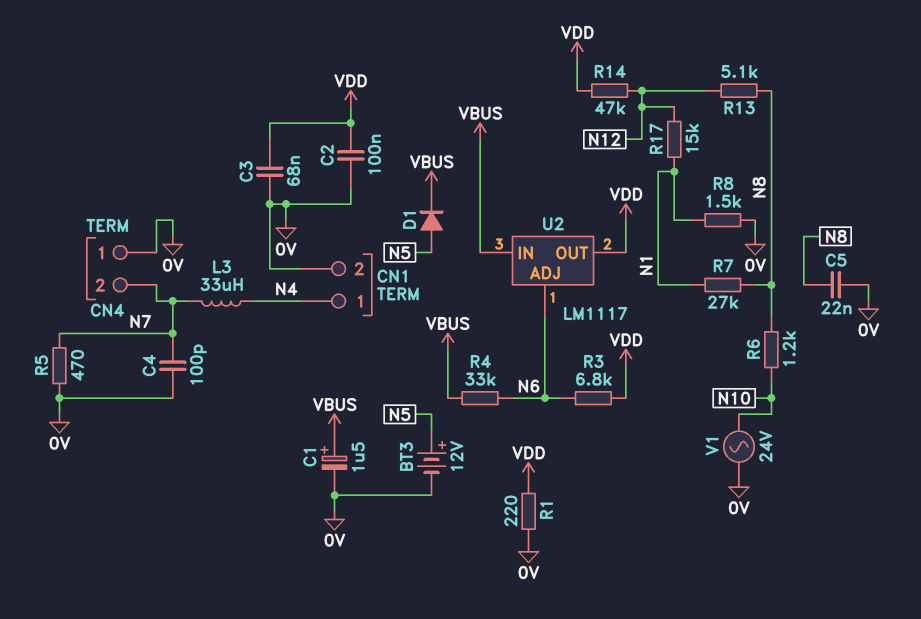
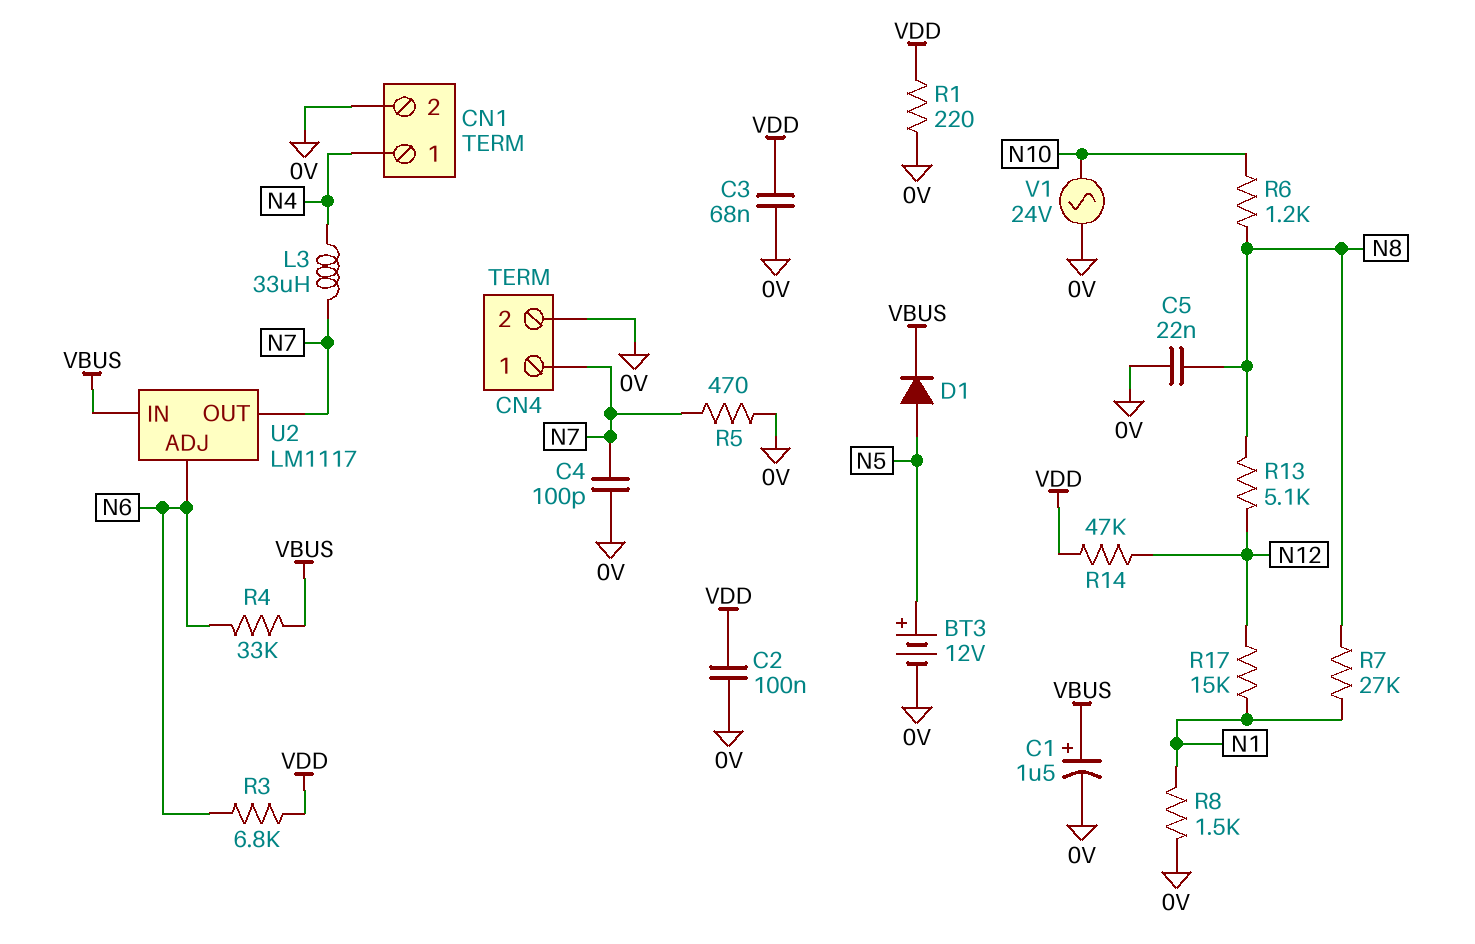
CN4 pin 1: 0V -> N7
CN4 pin 2: N7 -> 0V
U2 pin OUT: VDD -> N7

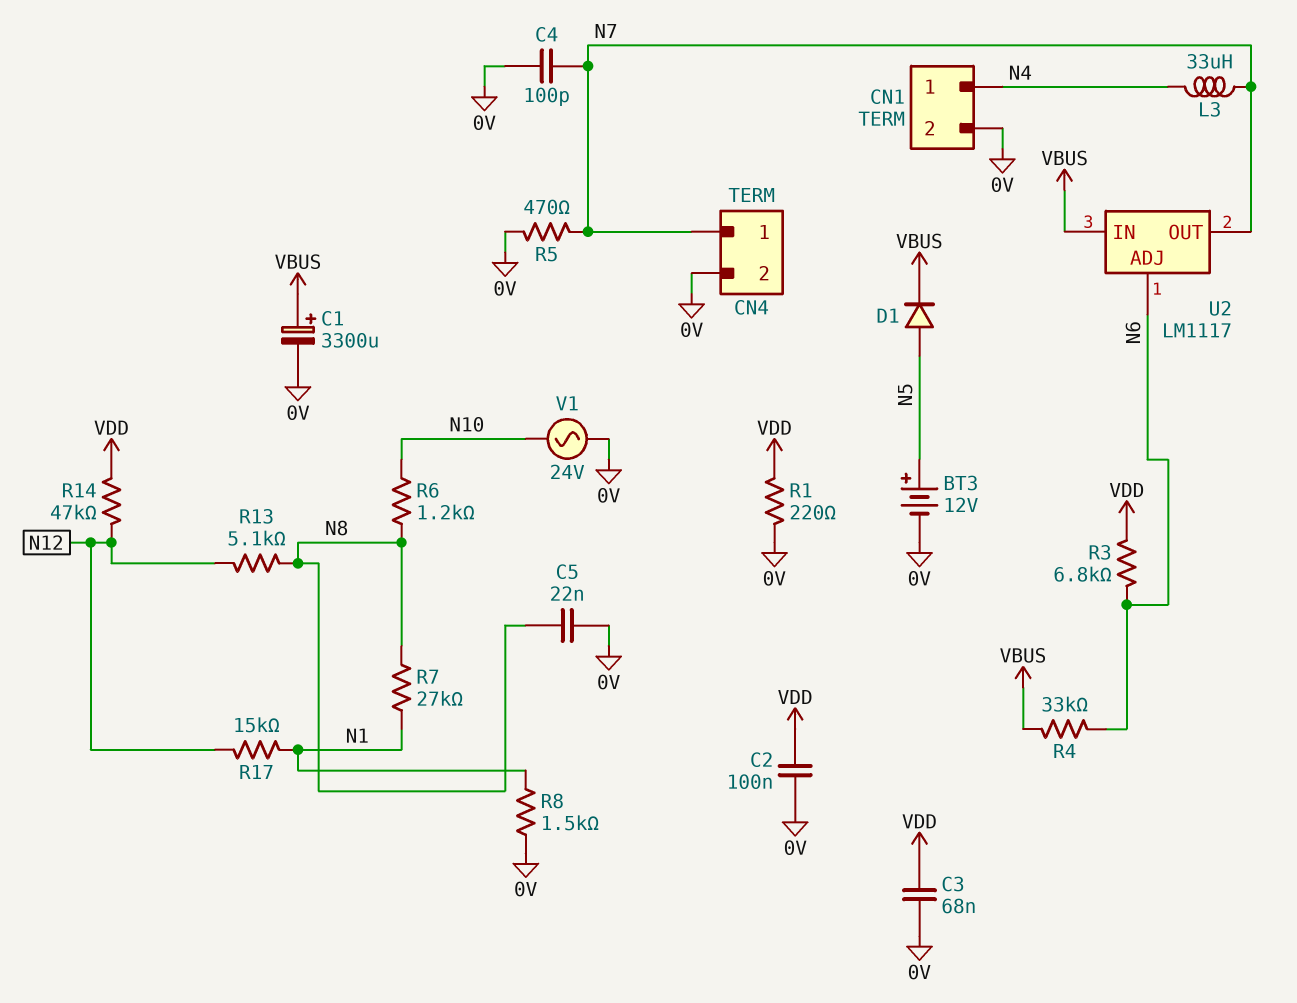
C1: 1.5uF (plus VBUS, minus 0V) -> 3300uF (plus VBUS, minus 0V)

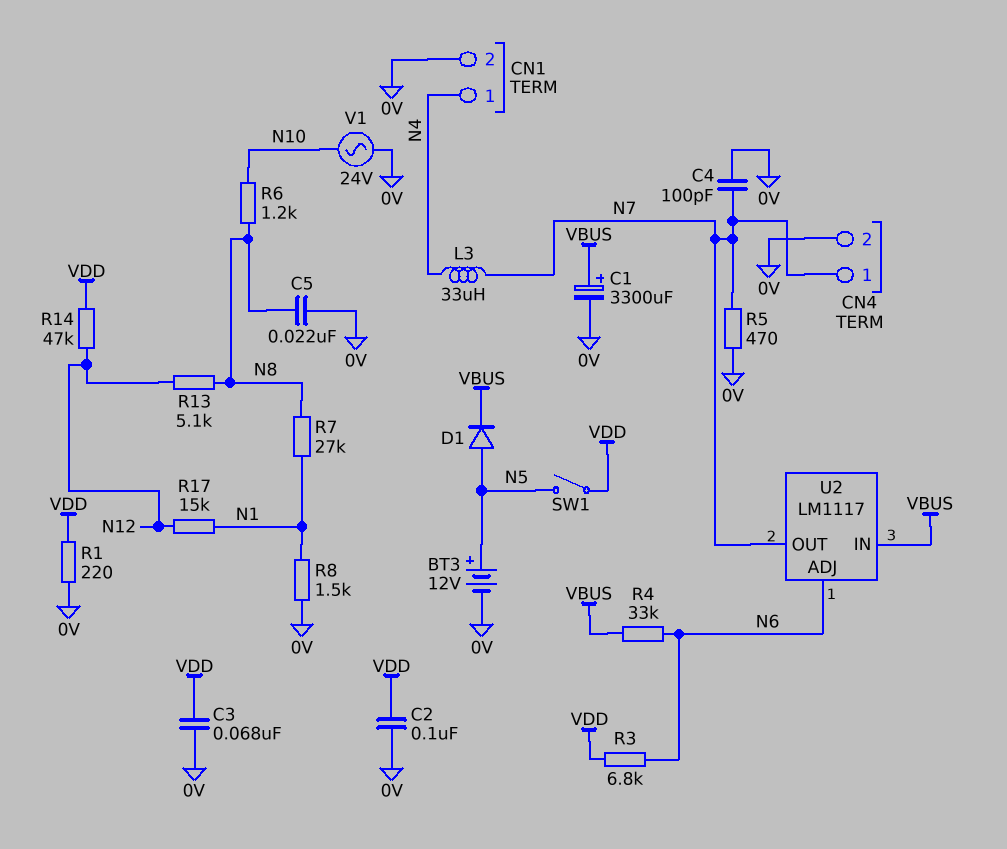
SW1: none -> switch (N5, VDD)

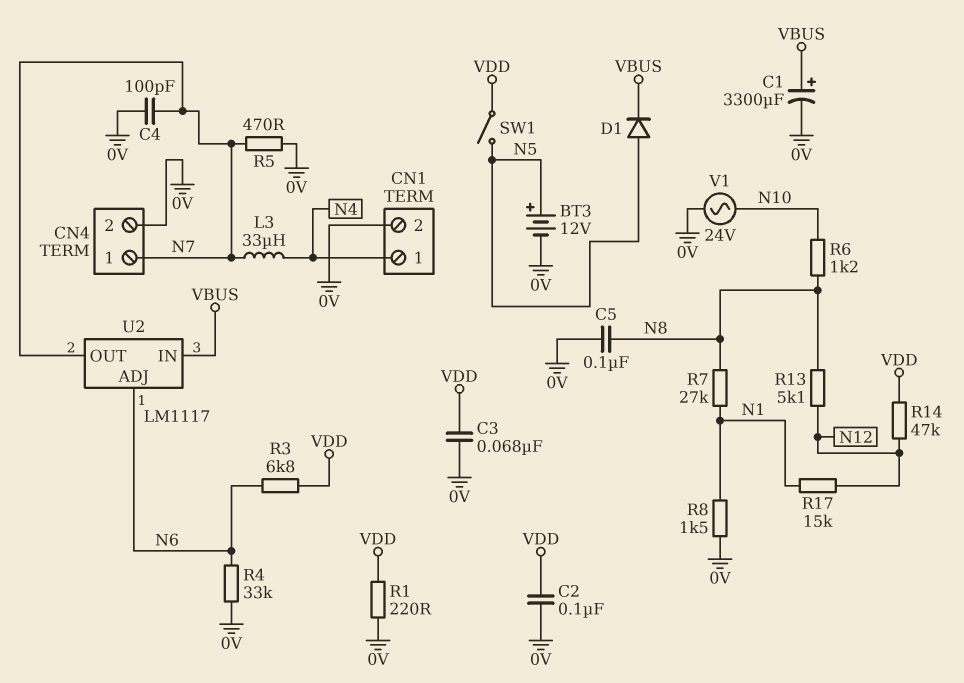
C5: 22nF (0V, N8) -> 100nF (0V, N8)
R4: 33k (N6, VBUS) -> 33k (0V, N6)

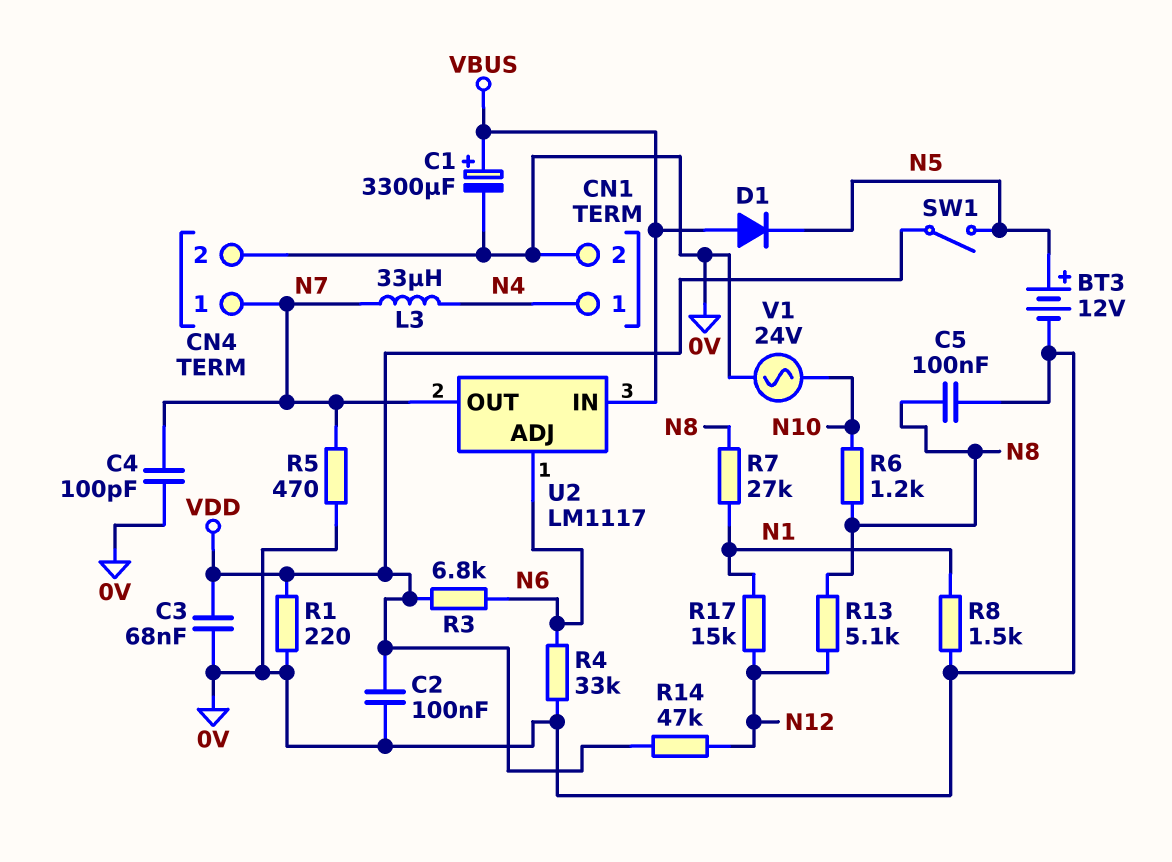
D1: diode (A N5, K VBUS) -> diode (A VBUS, K N5)

